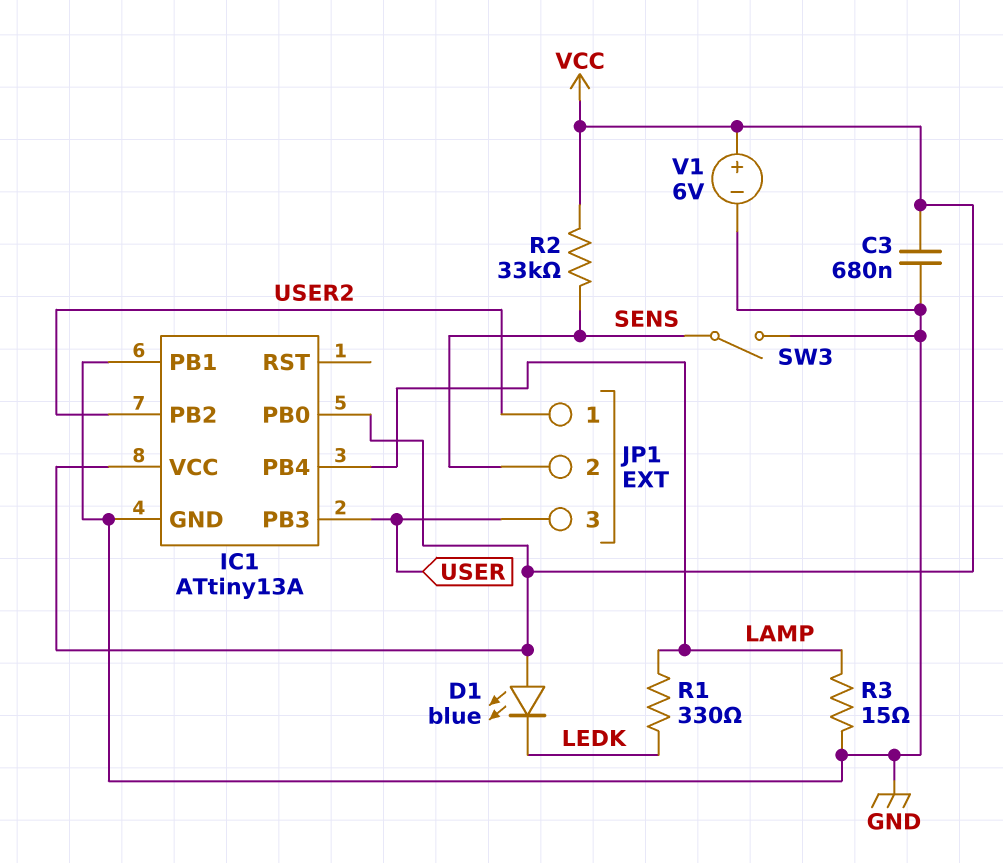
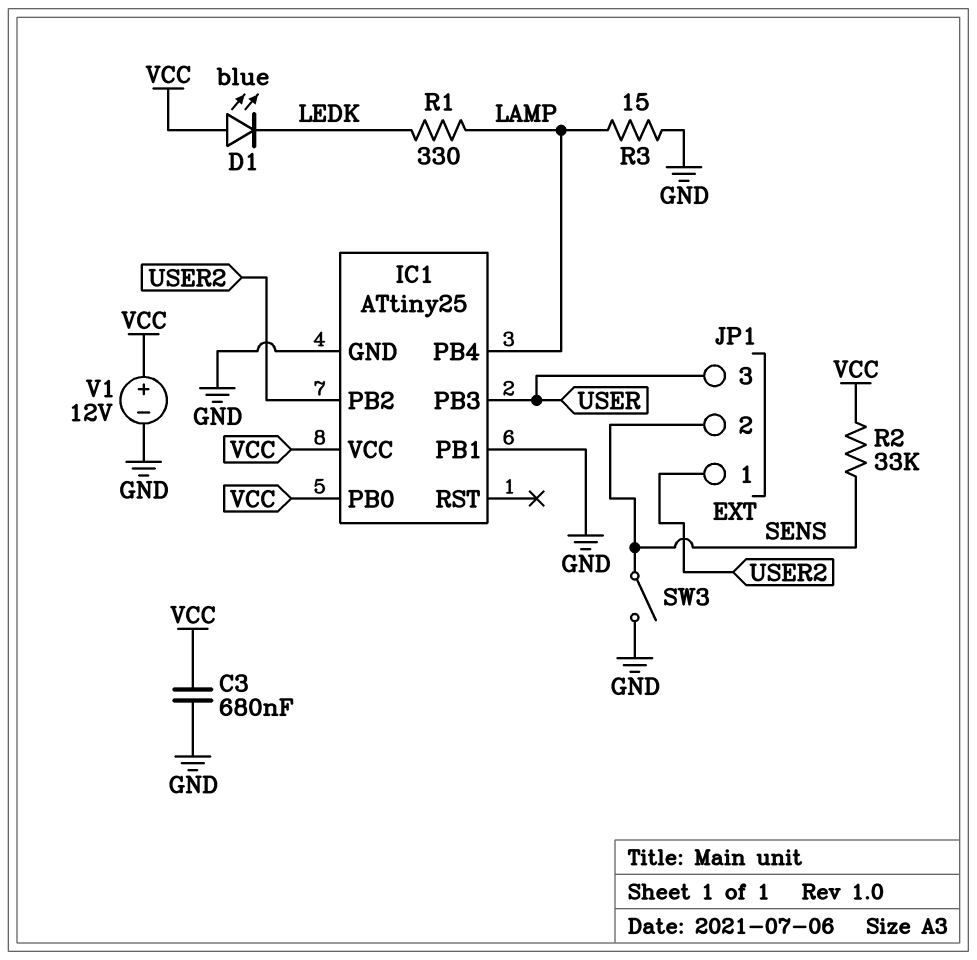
IC1: ATtiny13A -> ATtiny25
V1: 6V (plus VCC, minus GND) -> 12V (plus VCC, minus GND)

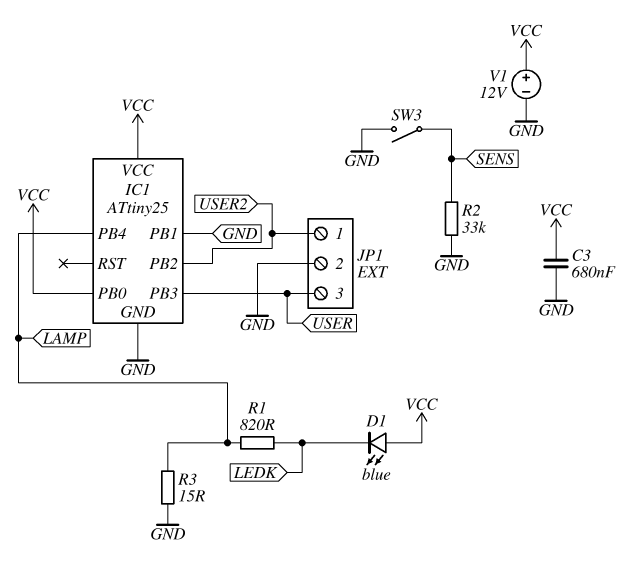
JP1 pin 2: SENS -> GND
R1: 330 (LAMP, LEDK) -> 820 (LAMP, LEDK)
R2: 33k (SENS, VCC) -> 33k (GND, SENS)

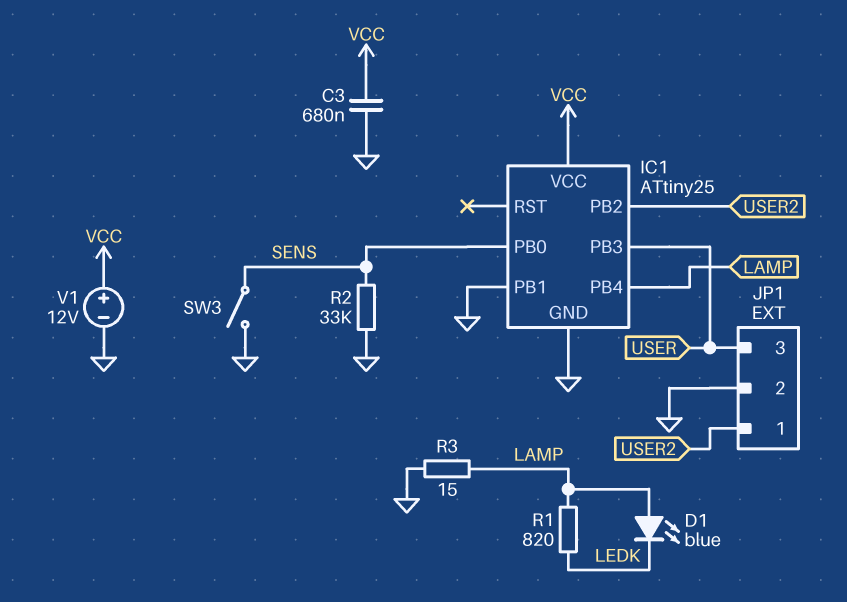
D1: LED blue (A VCC, K LEDK) -> LED blue (A LAMP, K LEDK)
IC1 pin PB0: VCC -> SENS

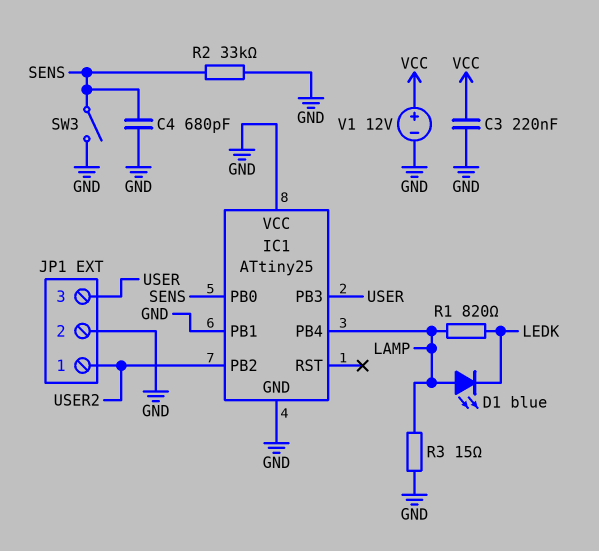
C3: 680nF (GND, VCC) -> 220nF (GND, VCC)
C4: none -> 680pF (GND, SENS)
IC1 pin VCC: VCC -> GND

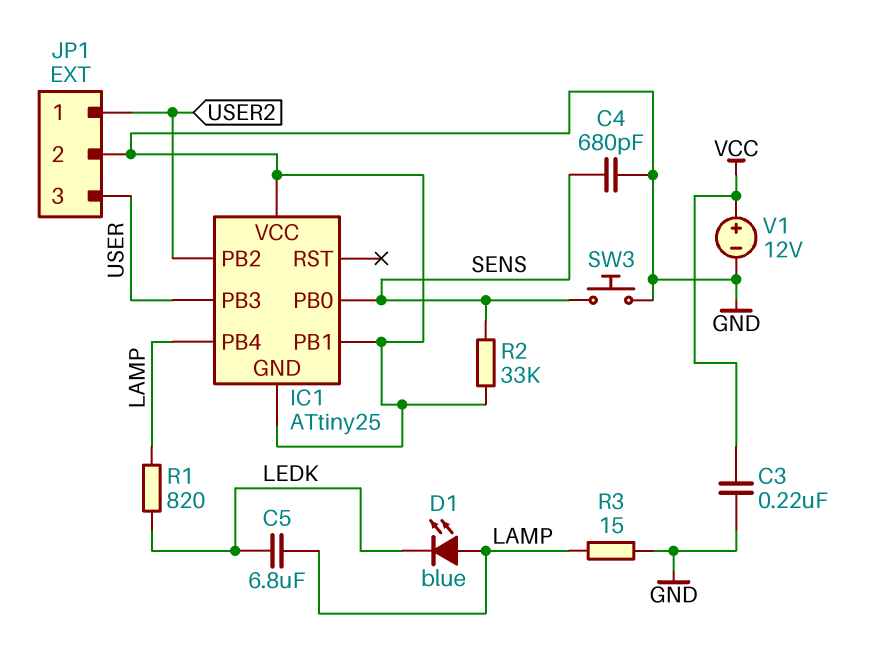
C5: none -> 6.8uF (LAMP, LEDK)
SW3: switch (GND, SENS) -> button (GND, SENS)

